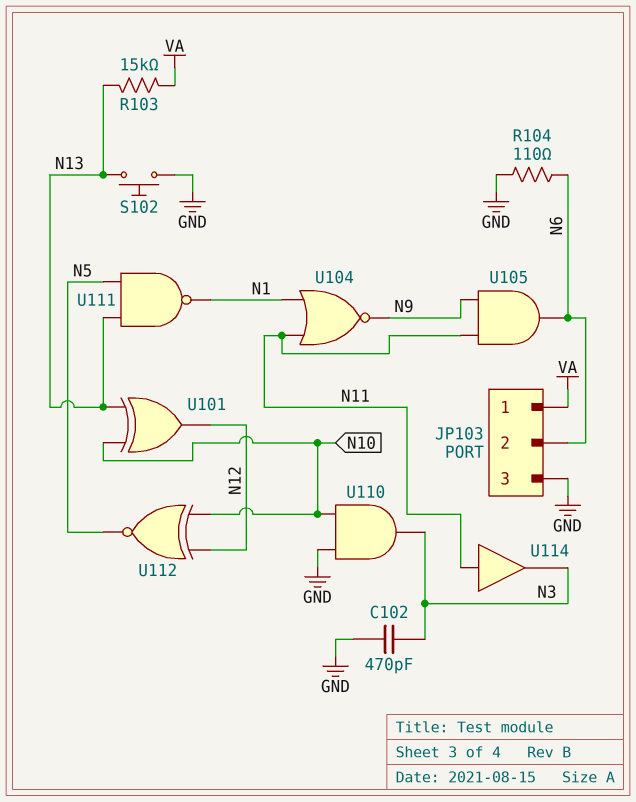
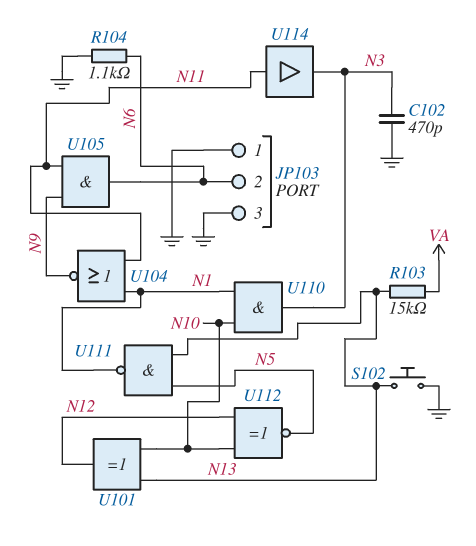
JP103 pin 1: VA -> GND
R104: 110 (GND, N6) -> 1.1k (GND, N6)
U110: AND (in GND, in N10, out N3) -> AND (in N1, in N10, out N3)

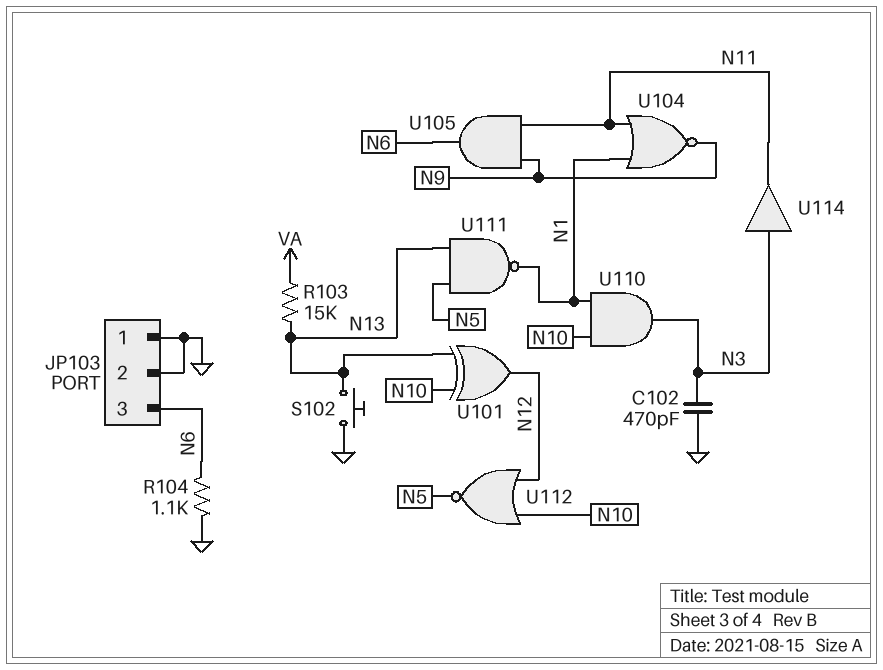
JP103 pin 2: N6 -> GND
JP103 pin 3: GND -> N6
U112: XNOR (in N10, in N12, out N5) -> NOR (in N10, in N12, out N5)
U114: buffer (in N11, out N3) -> buffer (in N3, out N11)

